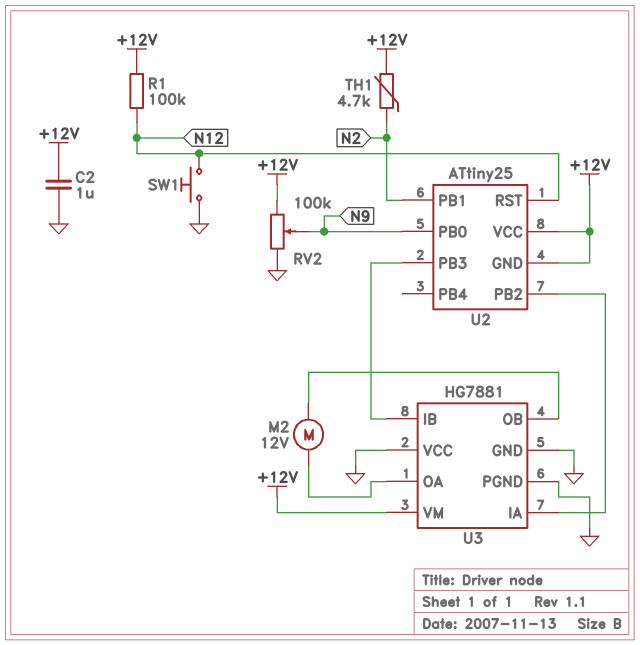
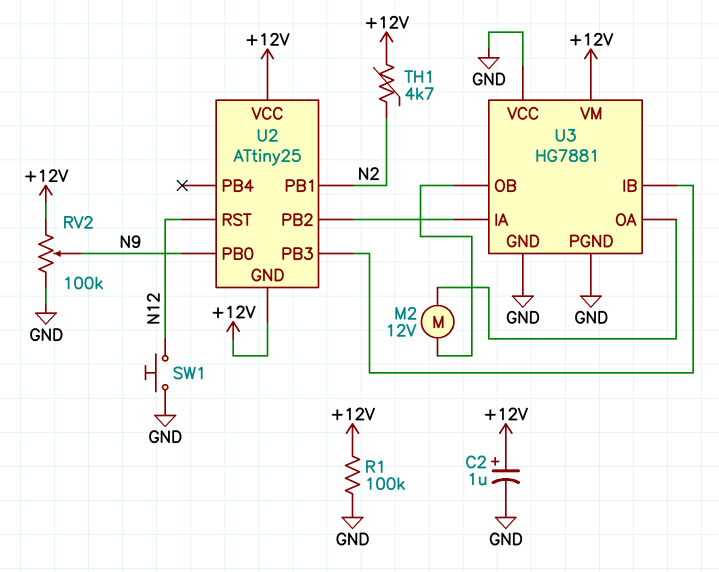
C2: 1uF (+12V, GND) -> 1uF (plus +12V, minus GND)
R1: 100k (+12V, N12) -> 100k (+12V, GND)

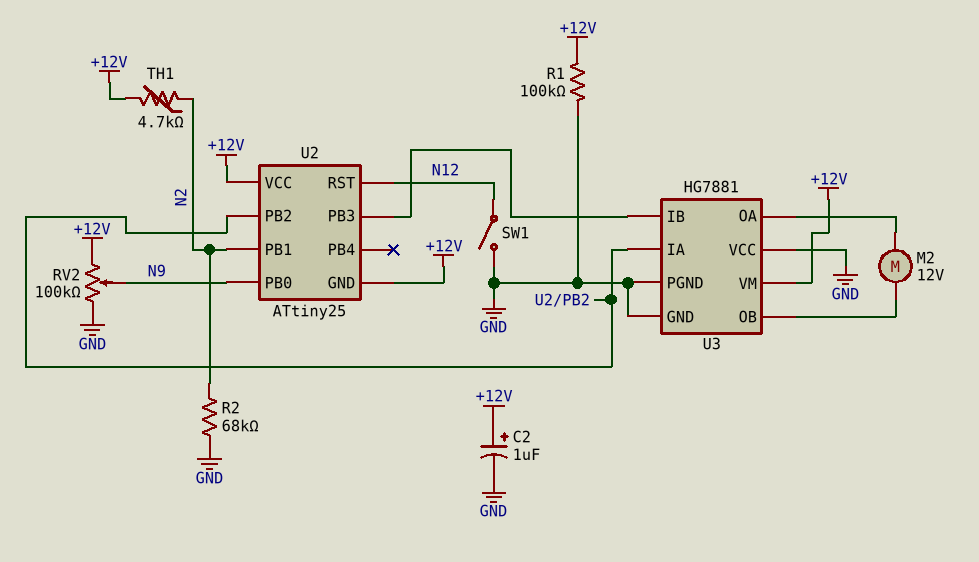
R2: none -> 68k (GND, N2)
SW1: button (GND, N12) -> switch (GND, N12)

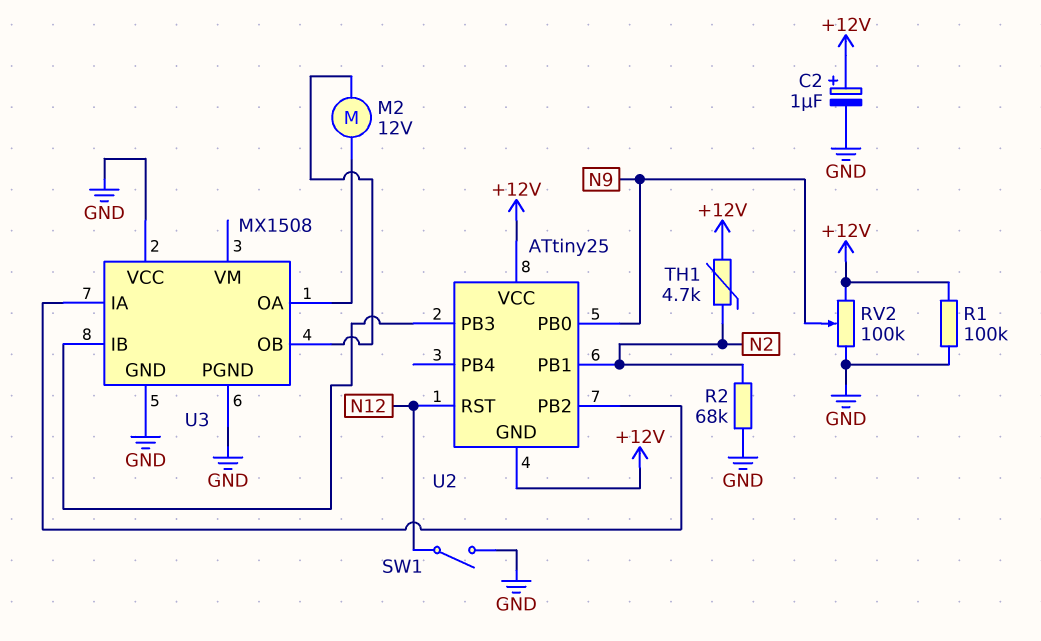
U3: HG7881 -> MX1508
U3 pin VM: +12V -> none

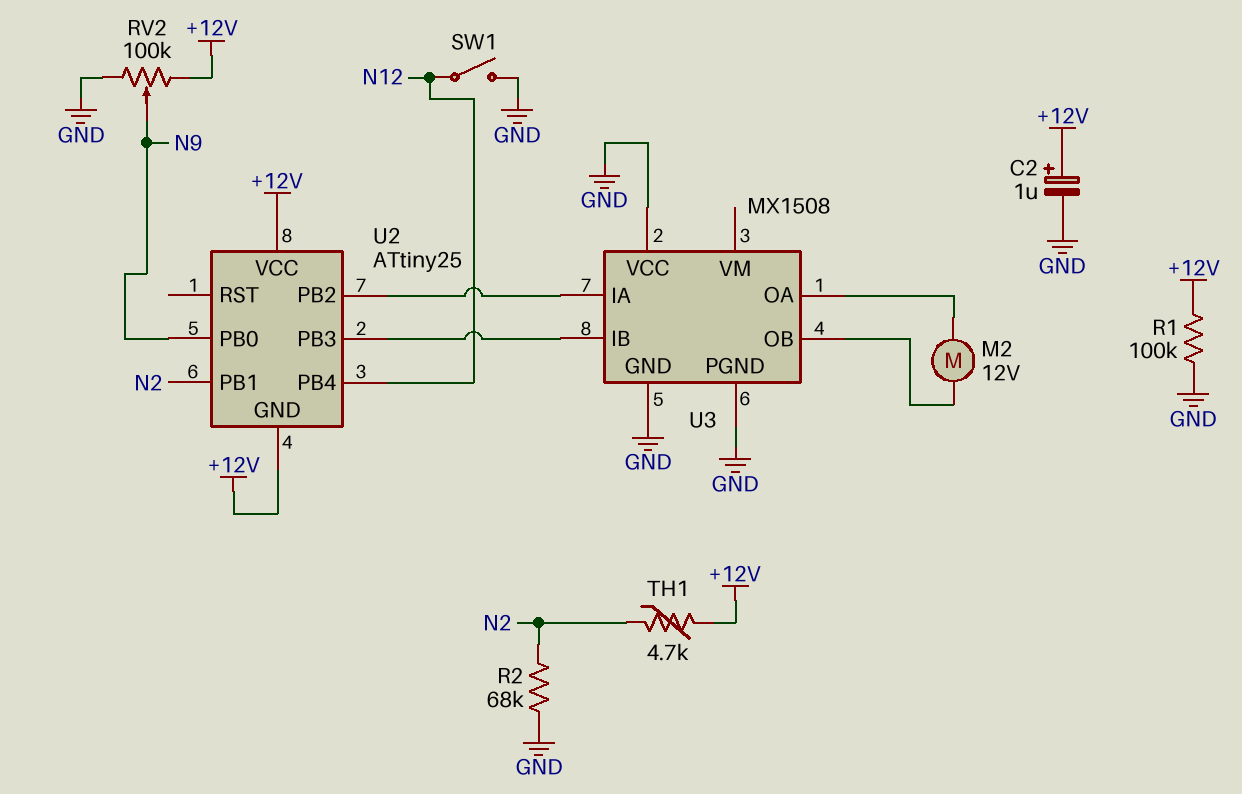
U2 pin PB4: none -> N12
U2 pin RST: N12 -> none

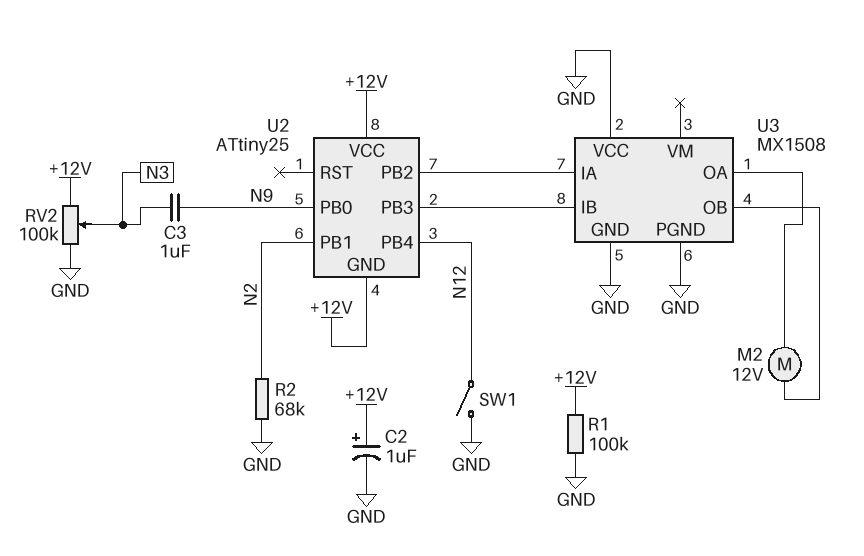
C3: none -> 1uF (N3, N9)
RV2: 100k (+12V, GND, wiper N9) -> 100k (+12V, GND, wiper N3)
TH1: 4.7k (+12V, N2) -> none

